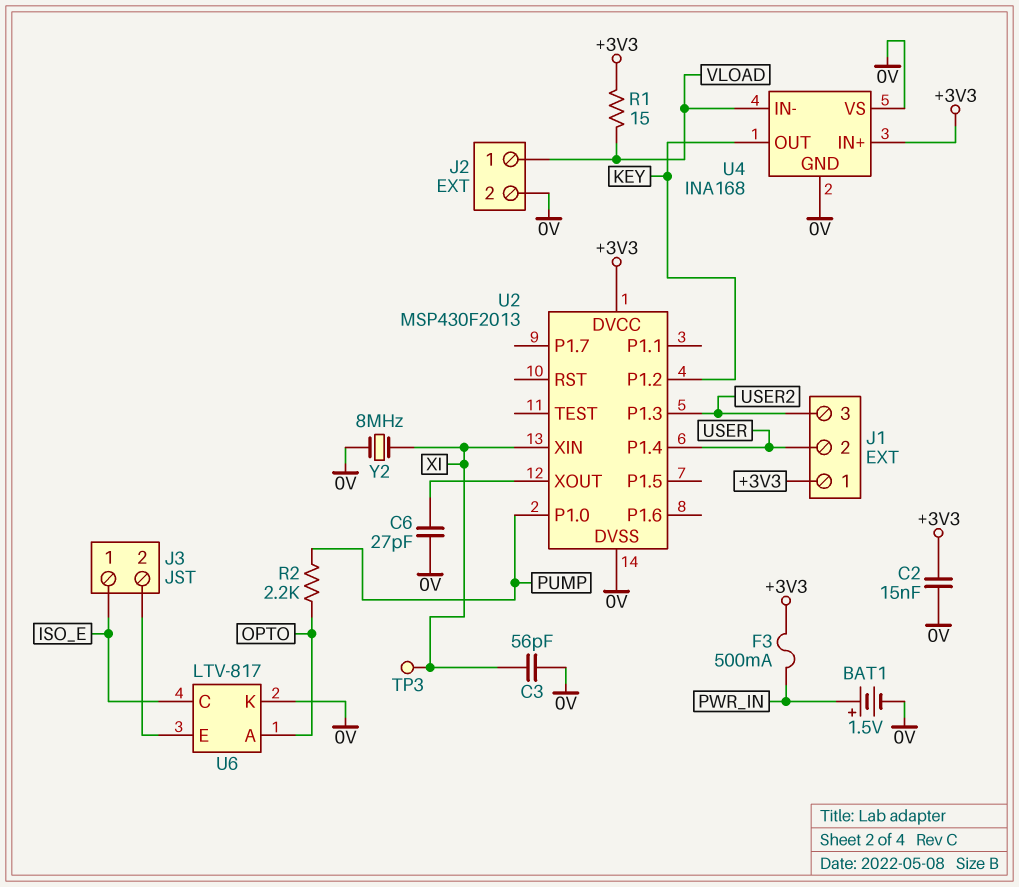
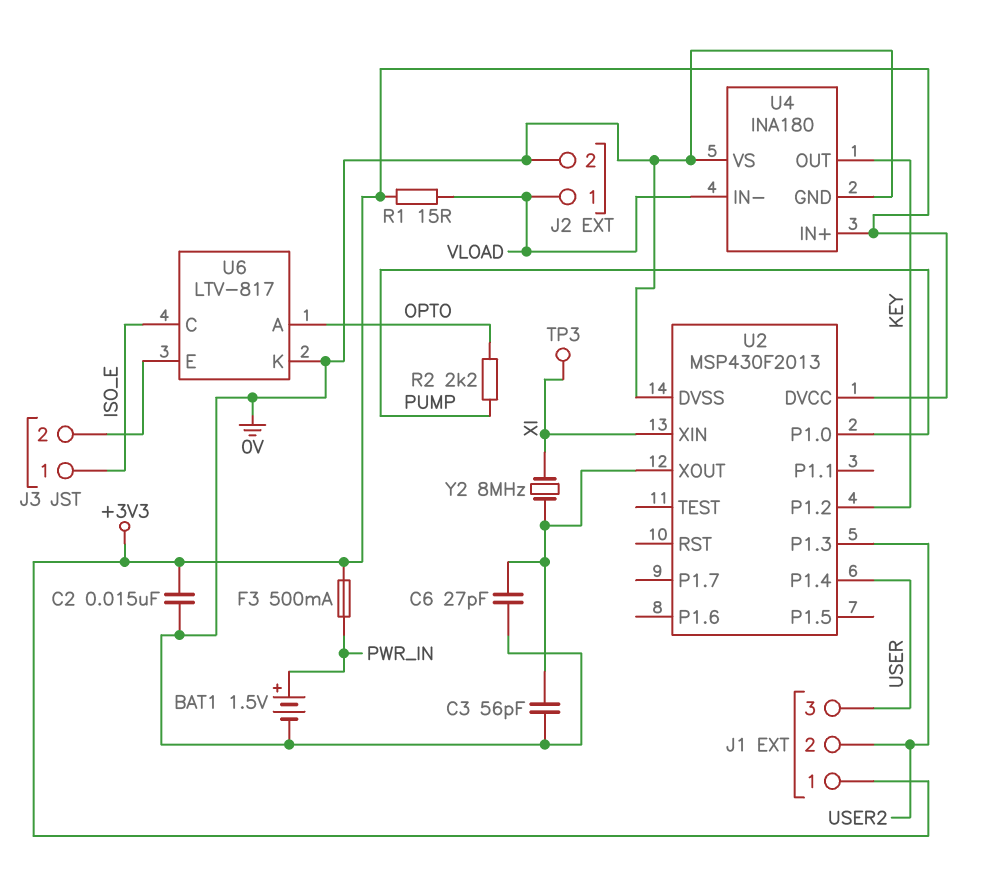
C3: 56pF (0V, XI) -> 56pF (0V, U2/XOUT)
J1 pin 2: USER -> USER2
J1 pin 3: USER2 -> USER
U4: INA168 -> INA180
Y2: 8MHz (0V, XI) -> 8MHz (U2/XOUT, XI)

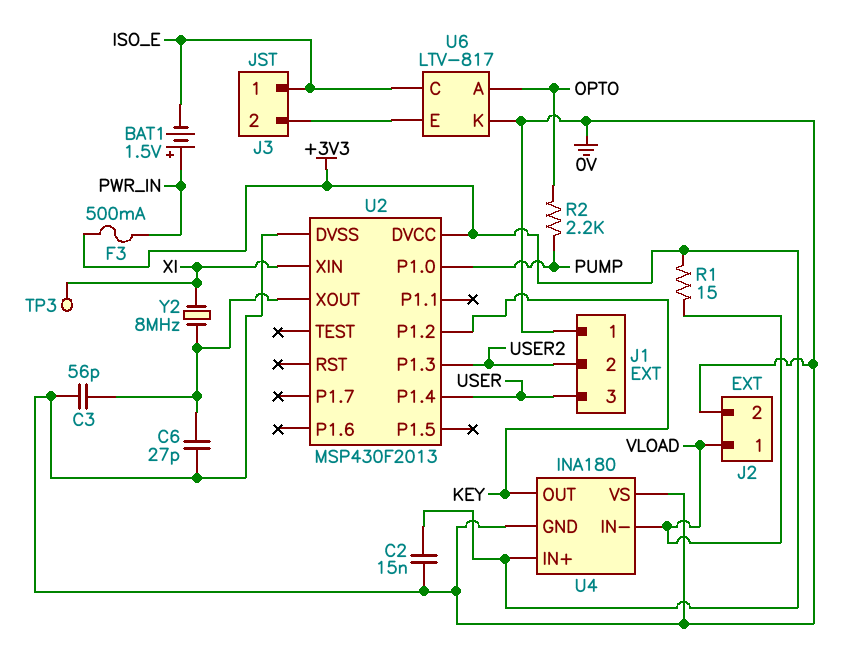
BAT1: 1.5V (plus PWR_IN, minus 0V) -> 1.5V (plus PWR_IN, minus ISO_E)
J1 pin 1: +3V3 -> 0V

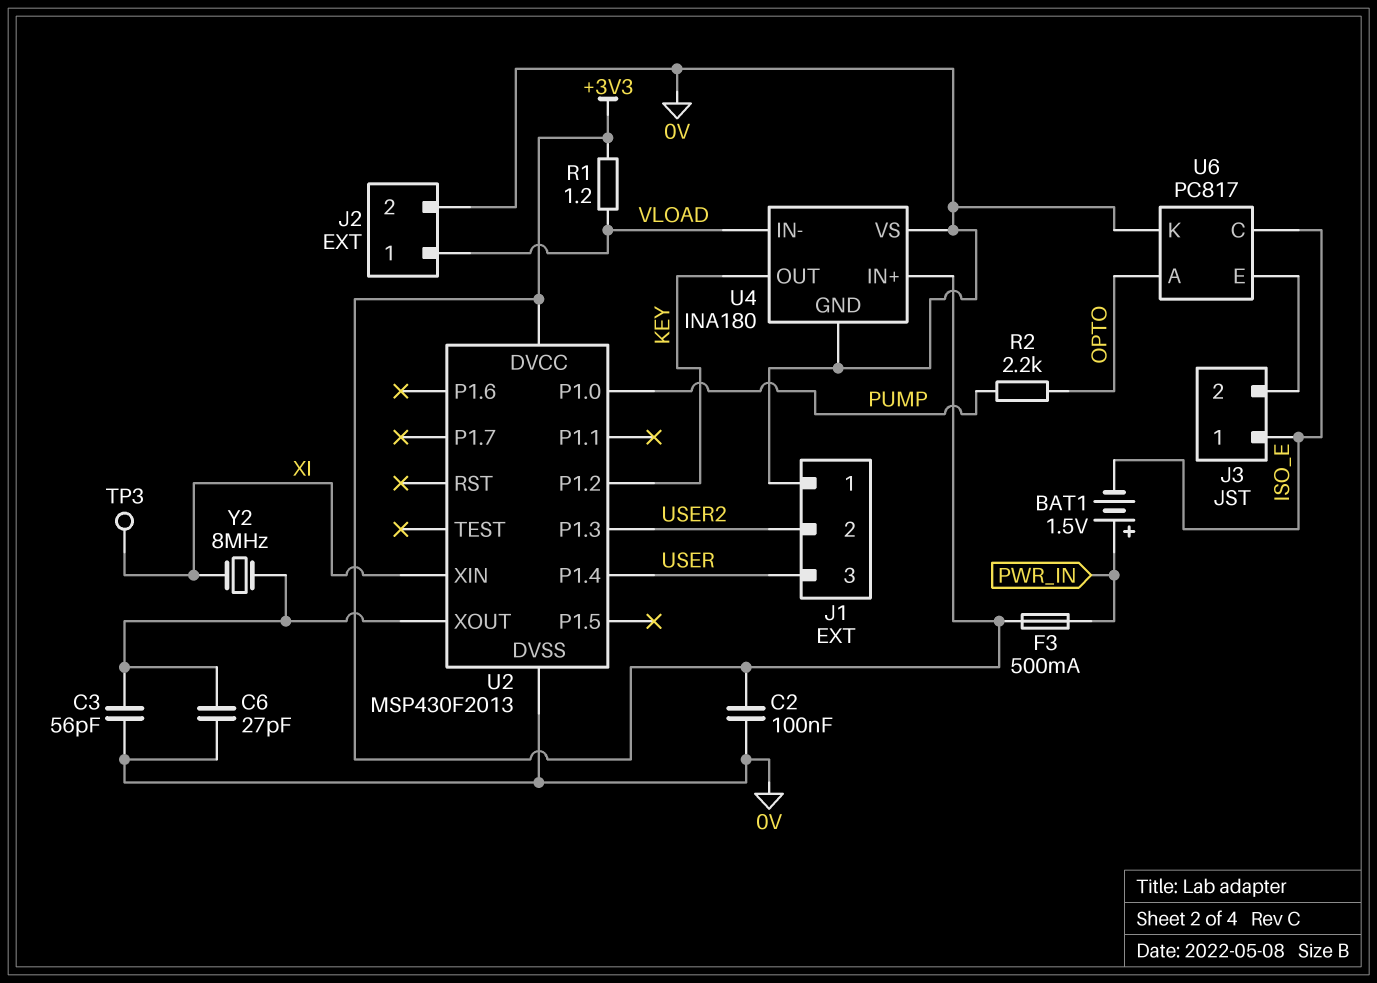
C2: 15nF (+3V3, 0V) -> 100nF (+3V3, 0V)
R1: 15 (+3V3, VLOAD) -> 1.2 (+3V3, VLOAD)
U6: LTV-817 -> PC817

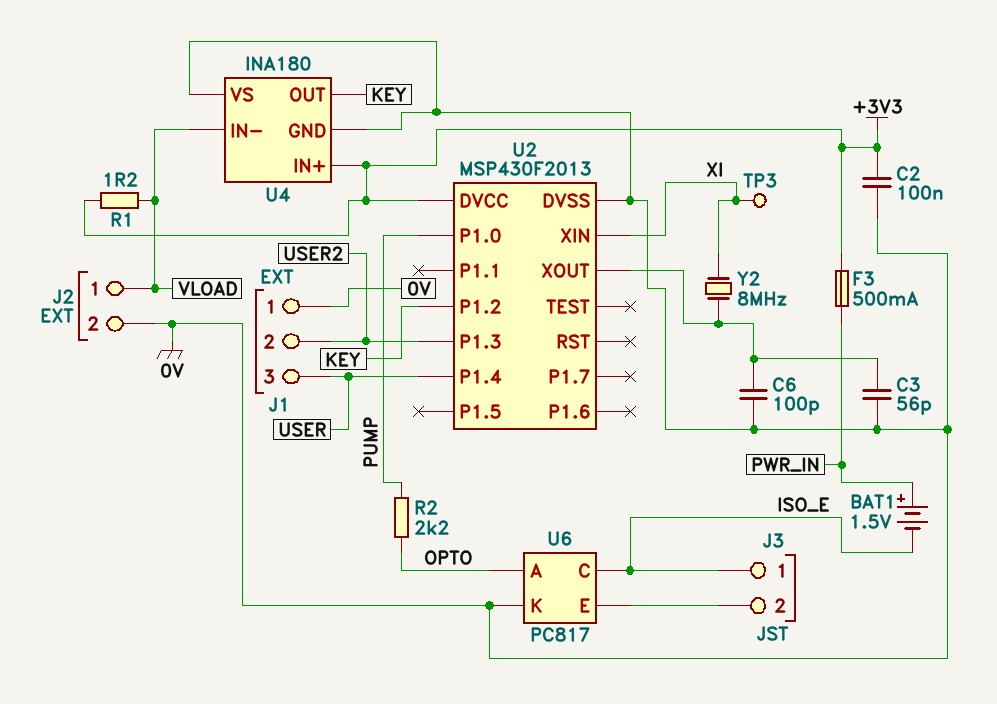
C6: 27pF (0V, U2/XOUT) -> 100pF (0V, U2/XOUT)

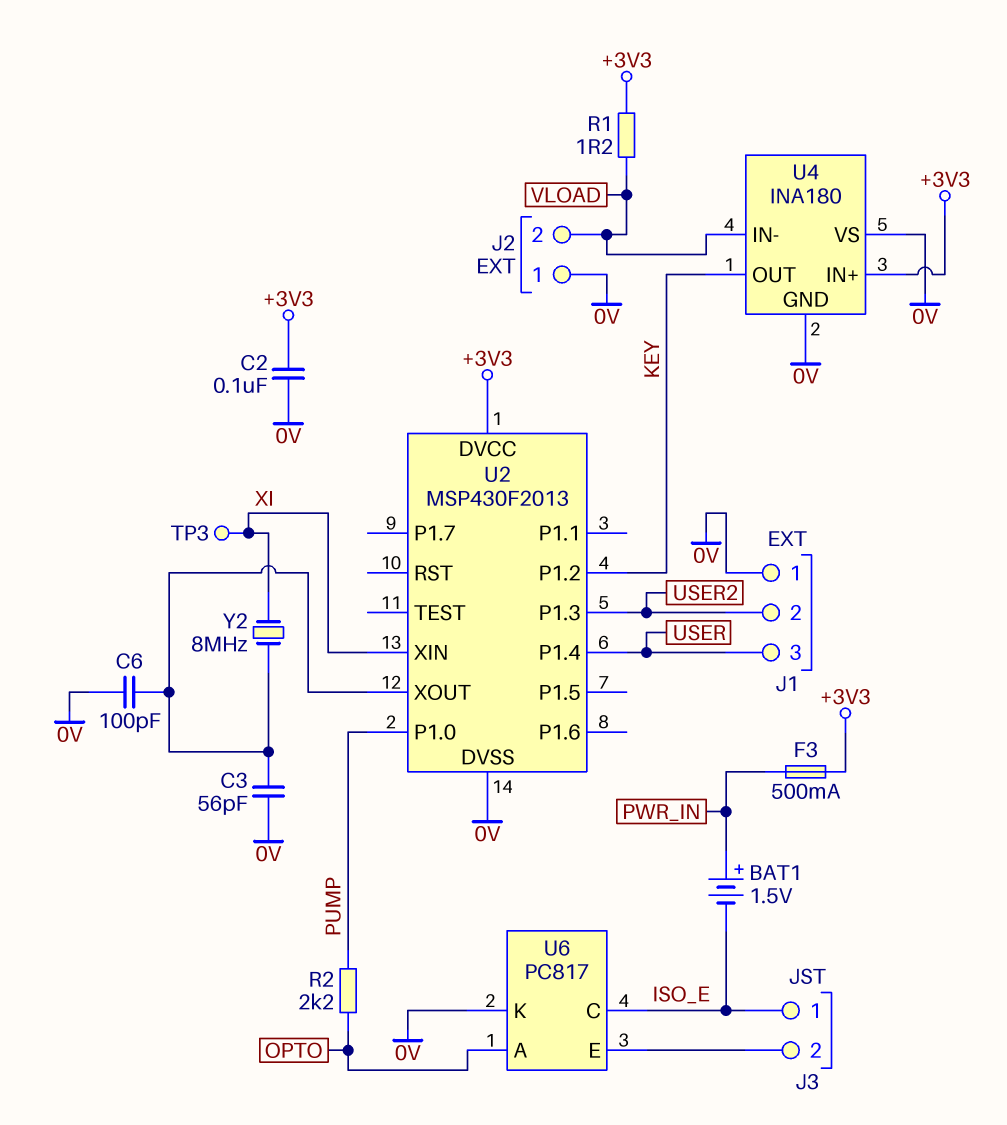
J2 pin 1: VLOAD -> 0V
J2 pin 2: 0V -> VLOAD

